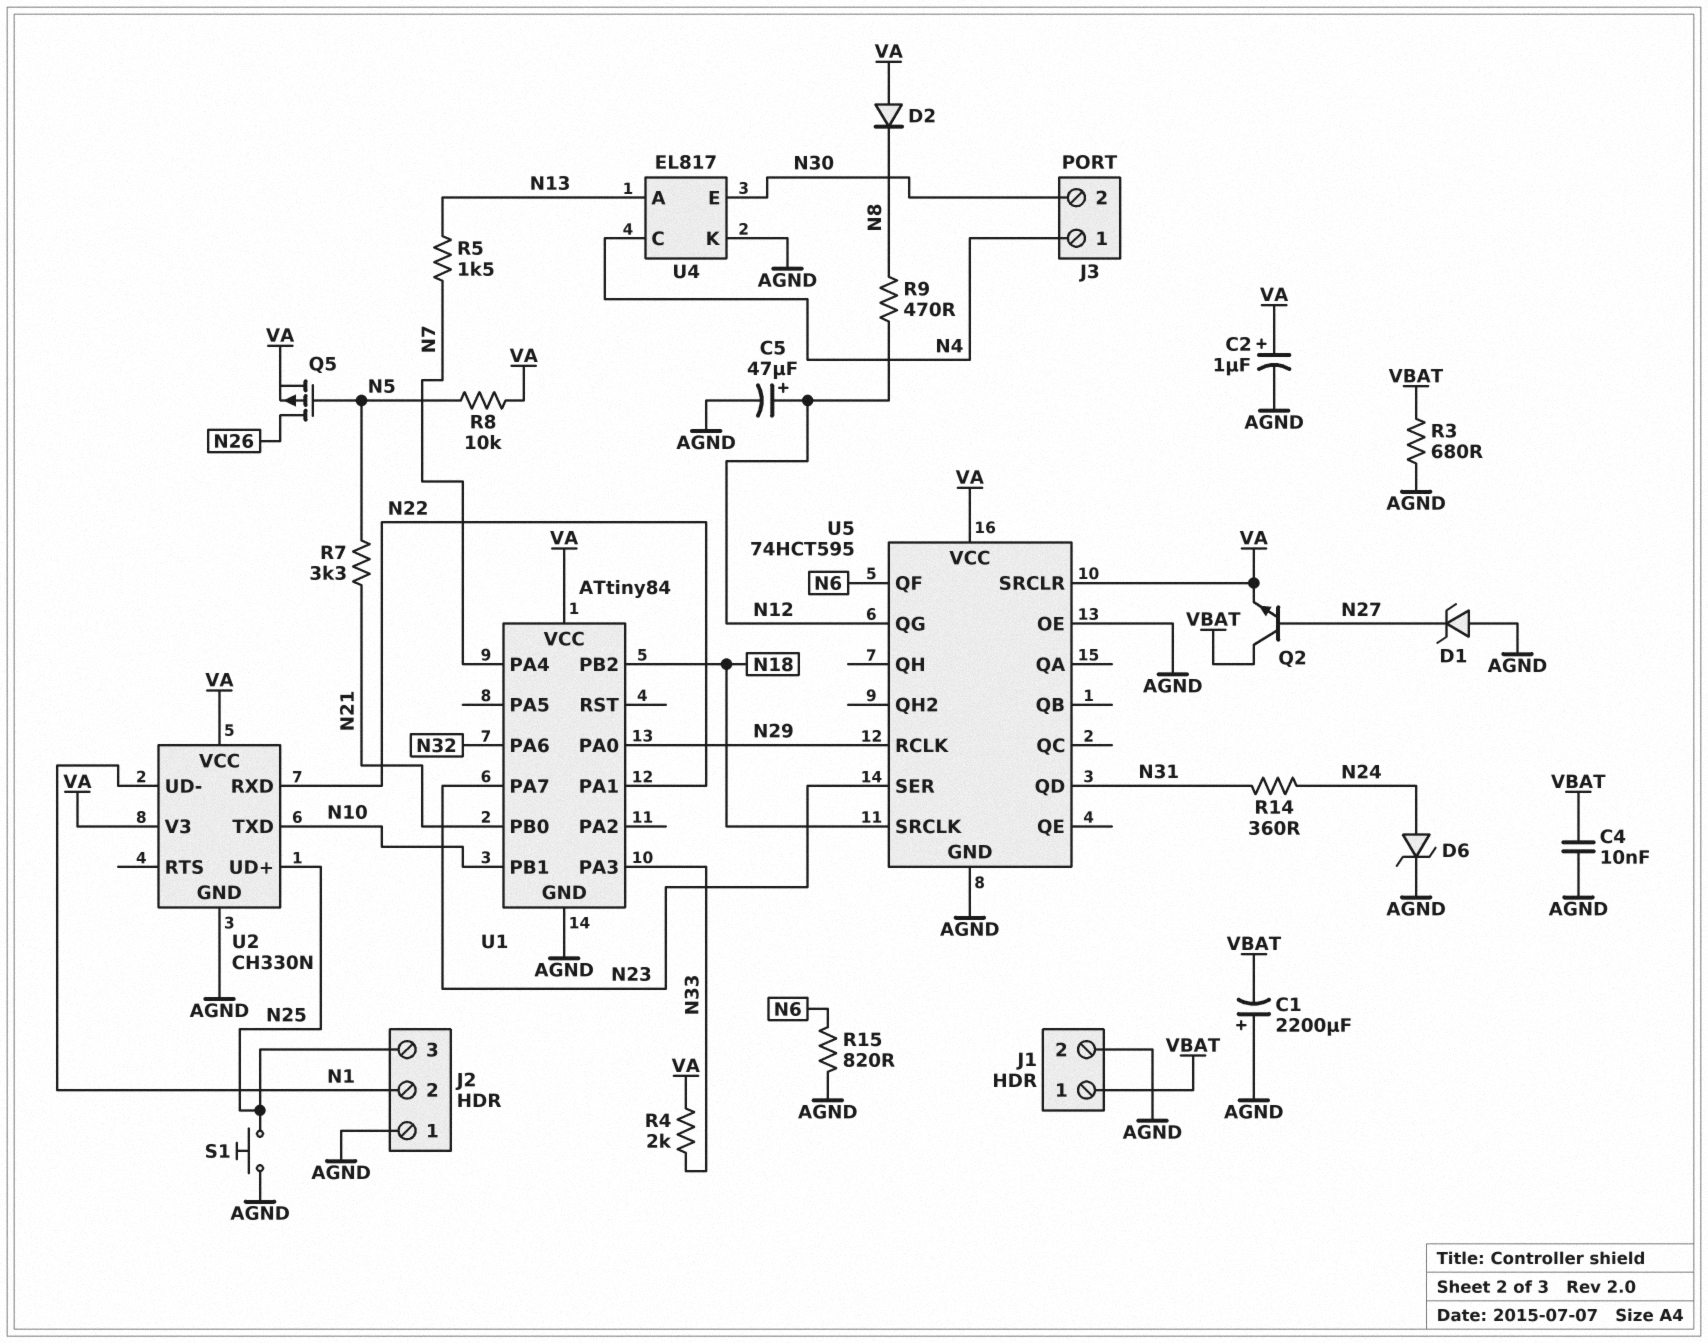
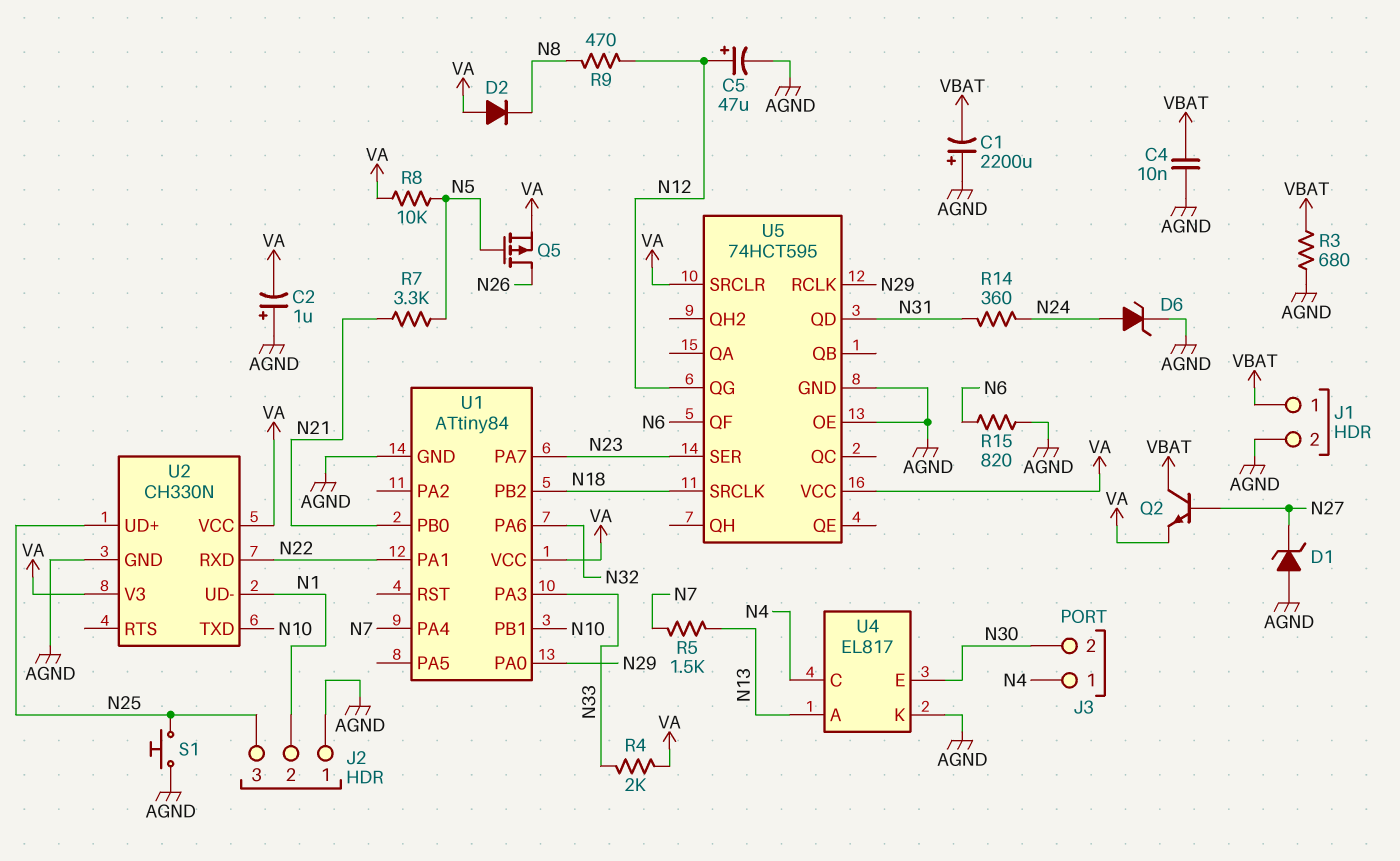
C2: 1uF (plus VA, minus AGND) -> 1uF (plus AGND, minus VA)

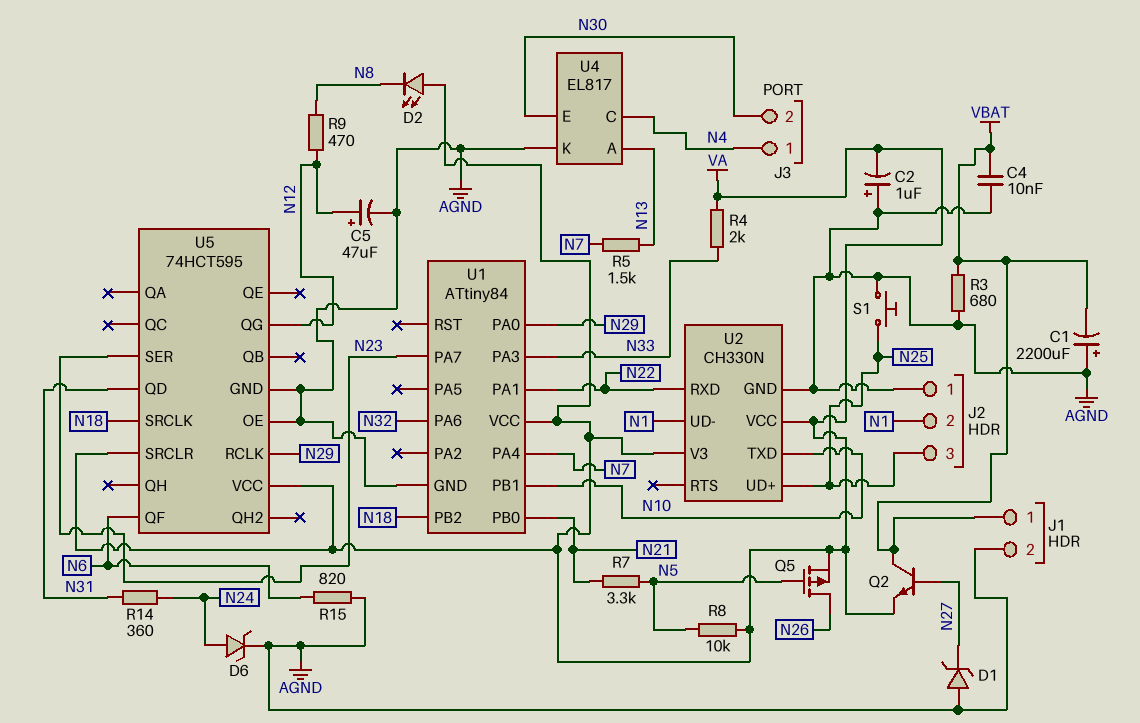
D2: diode (A VA, K N8) -> LED (A VA, K N8)

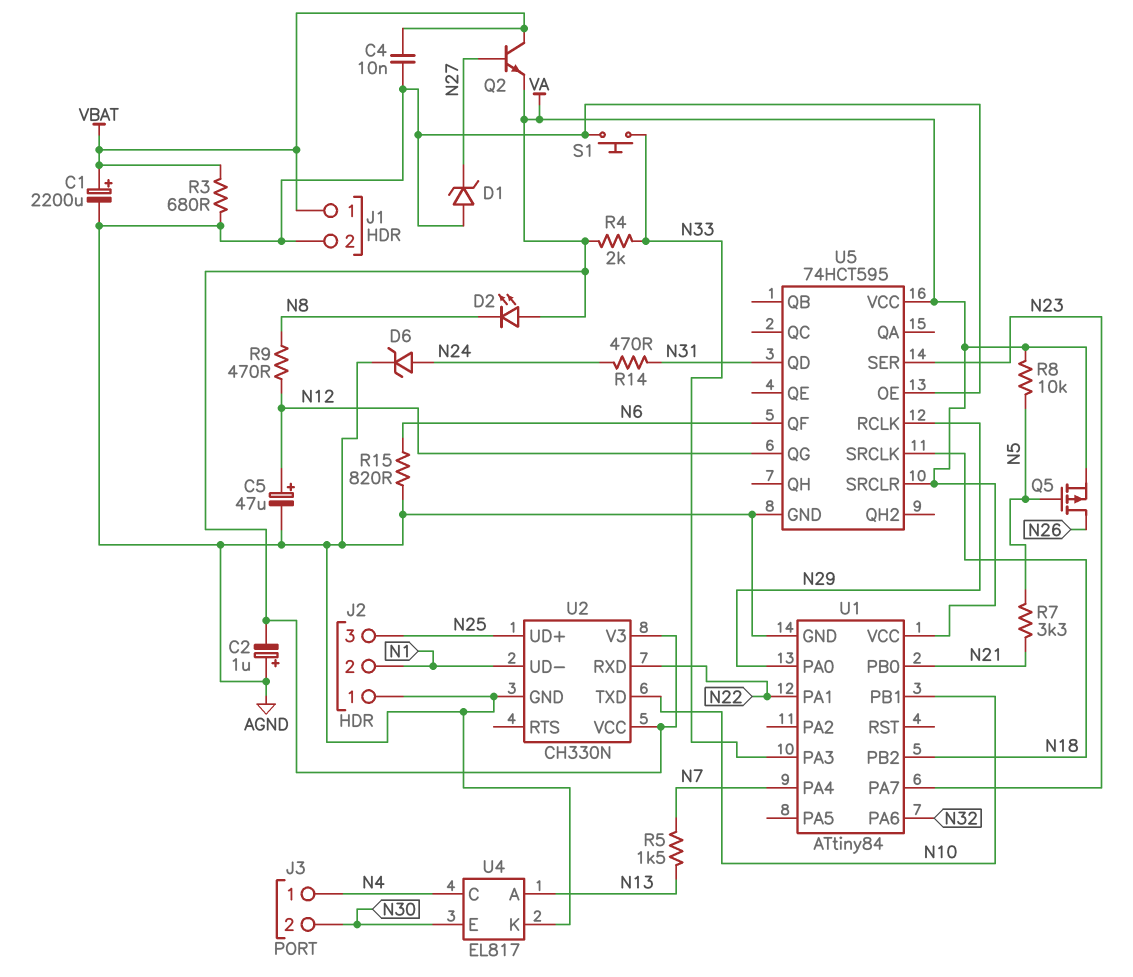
C1: 2200uF (plus AGND, minus VBAT) -> 2200uF (plus VBAT, minus AGND)
R14: 360 (N24, N31) -> 470 (N24, N31)
S1: button (AGND, N25) -> button (AGND, N33)

